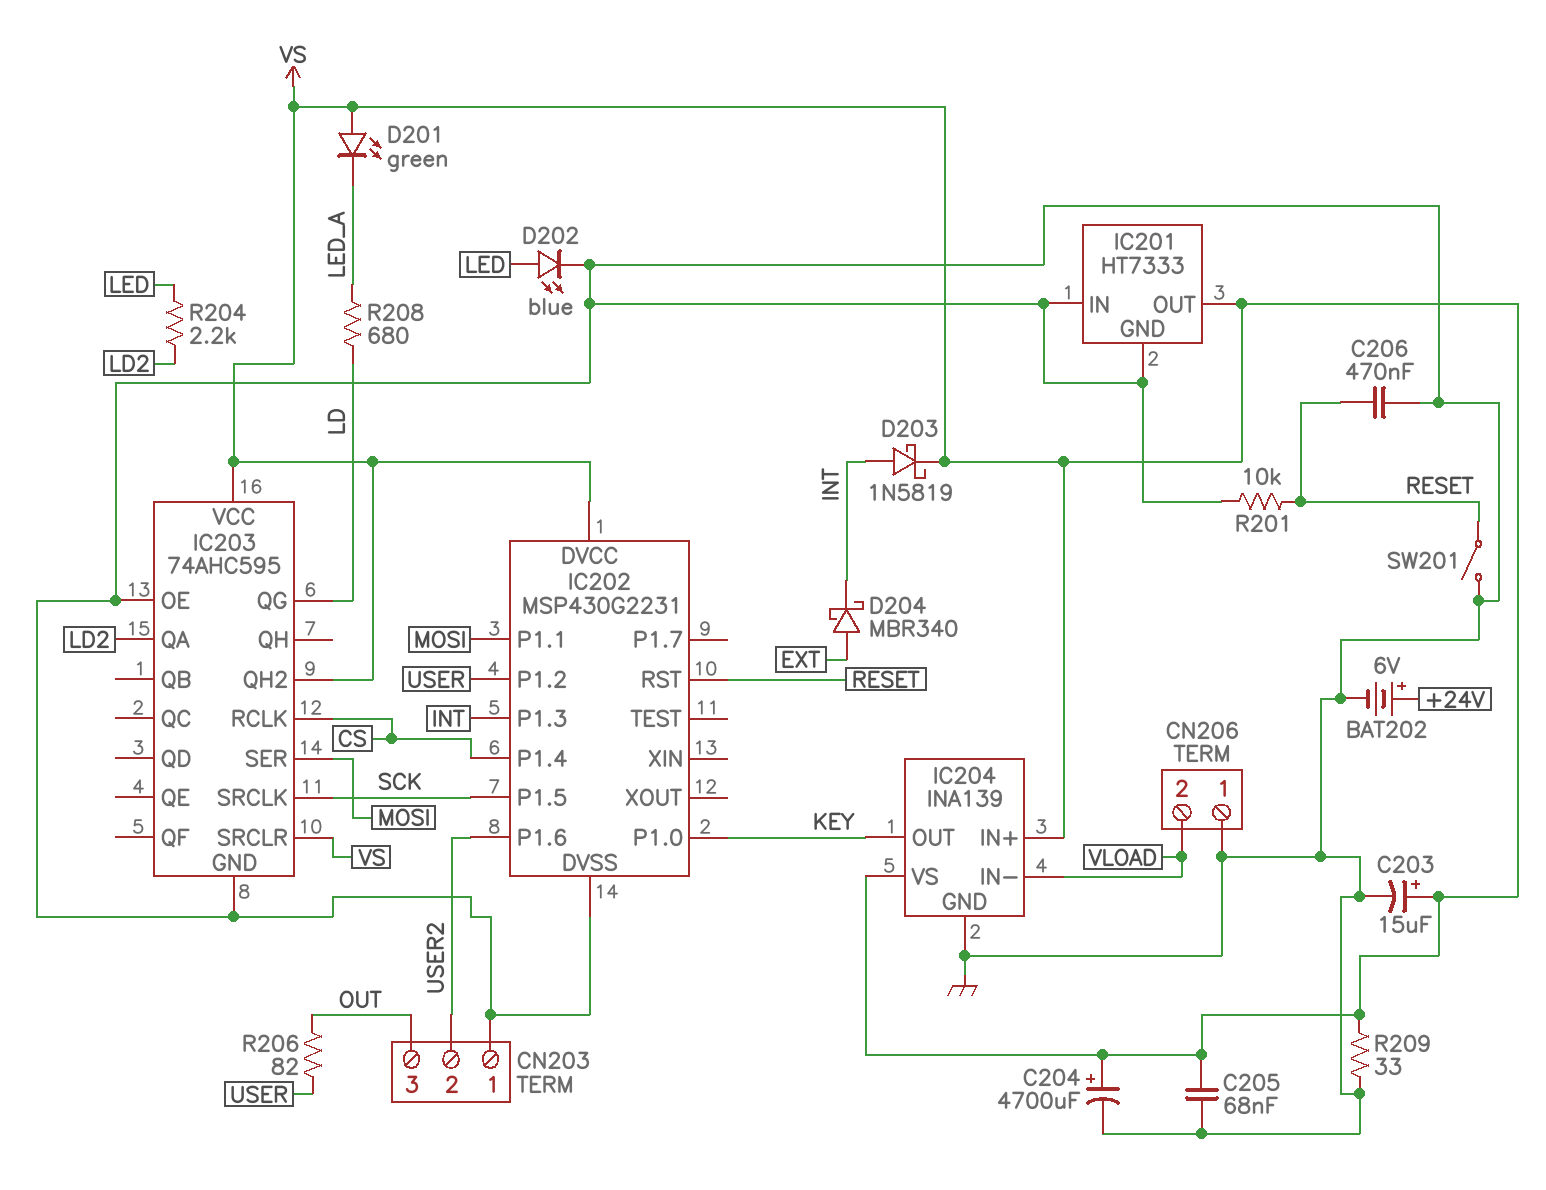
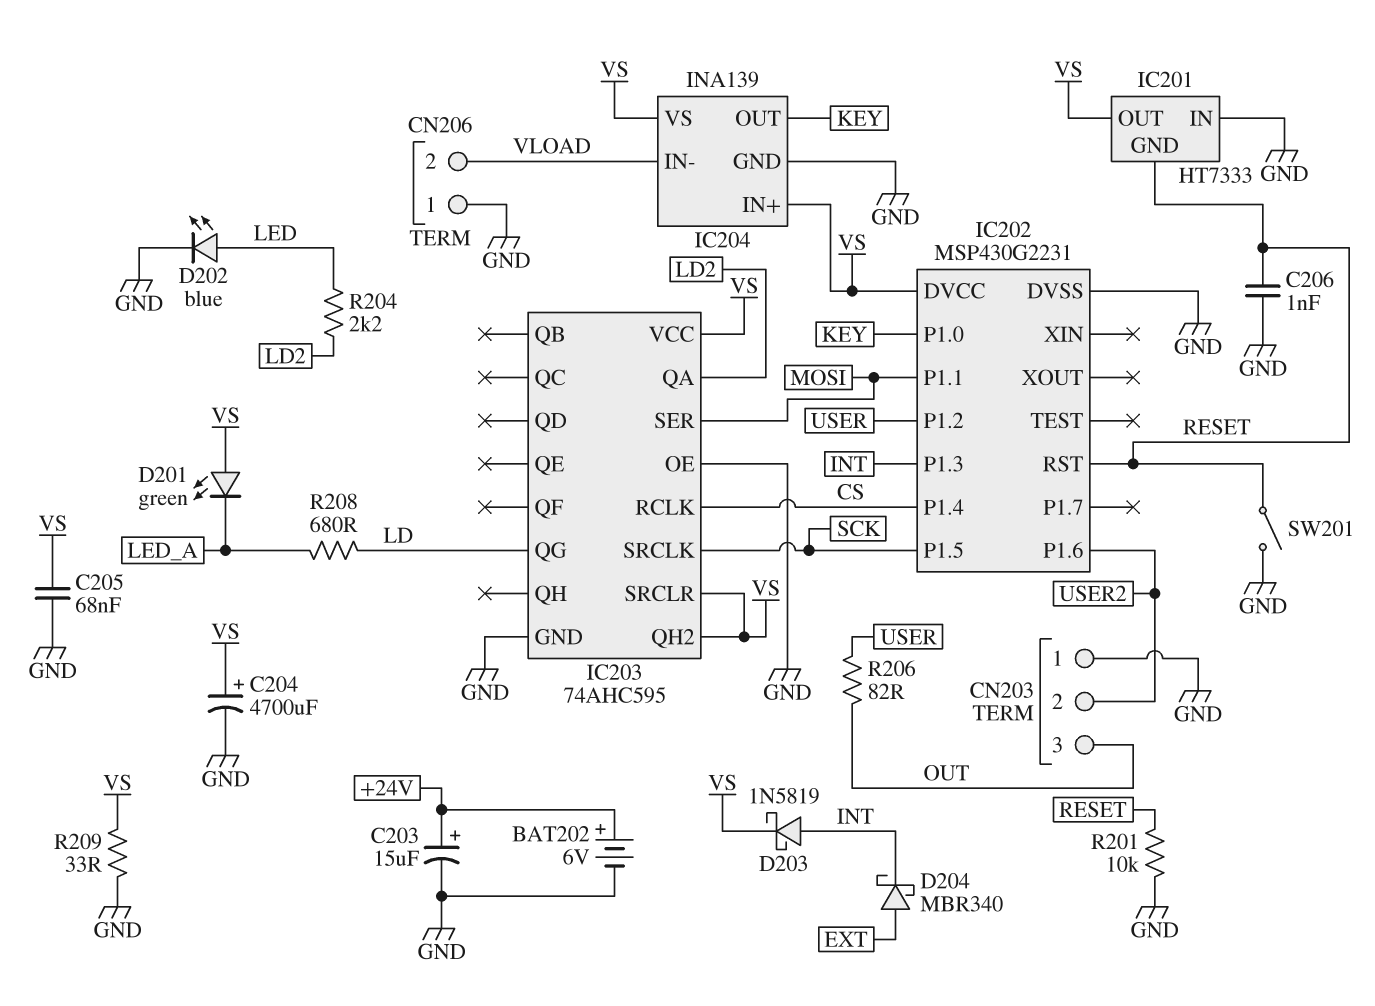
C203: 15uF (plus VS, minus GND) -> 15uF (plus +24V, minus GND)
C206: 470nF (GND, RESET) -> 1nF (GND, RESET)
IC201 pin GND: GND -> RESET

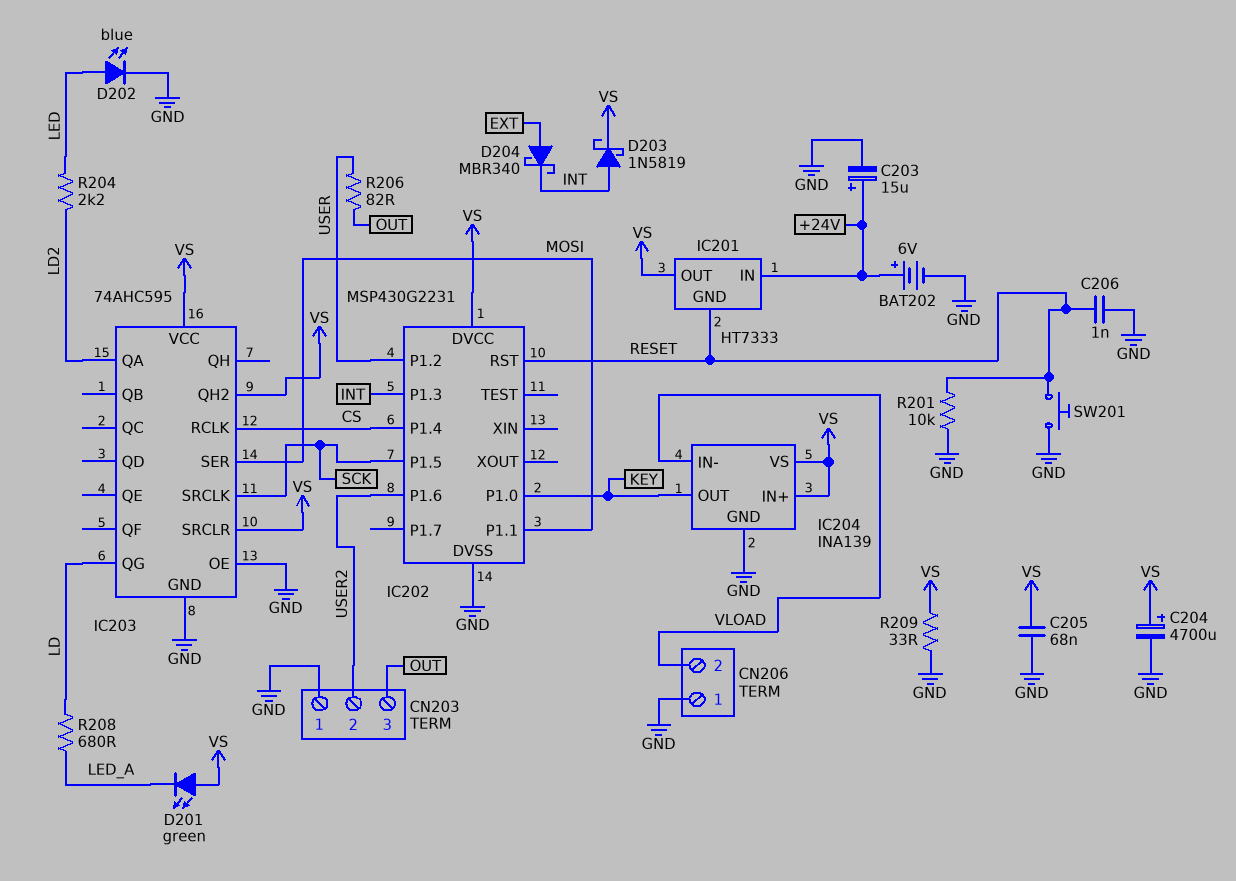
IC201 pin IN: GND -> +24V
SW201: switch (GND, RESET) -> button (GND, RESET)

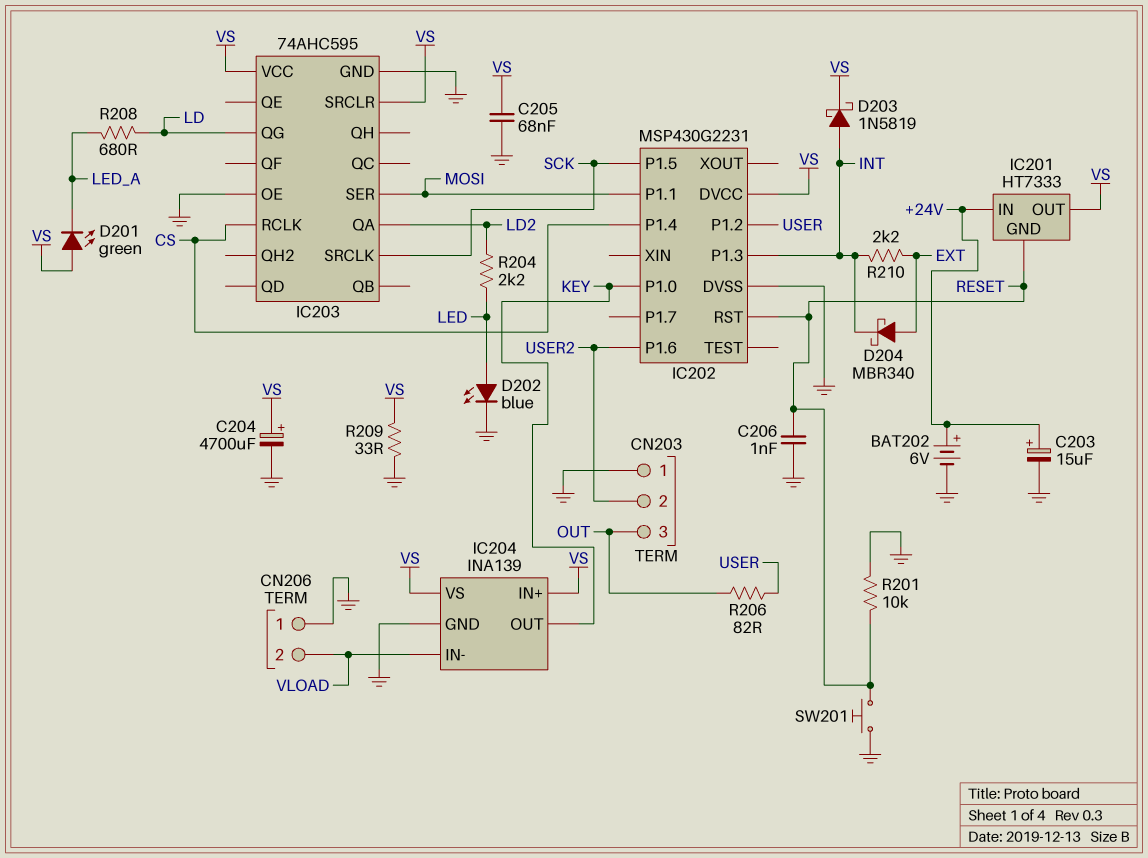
IC203 pin QH2: VS -> none
R210: none -> 2.2k (EXT, INT)

